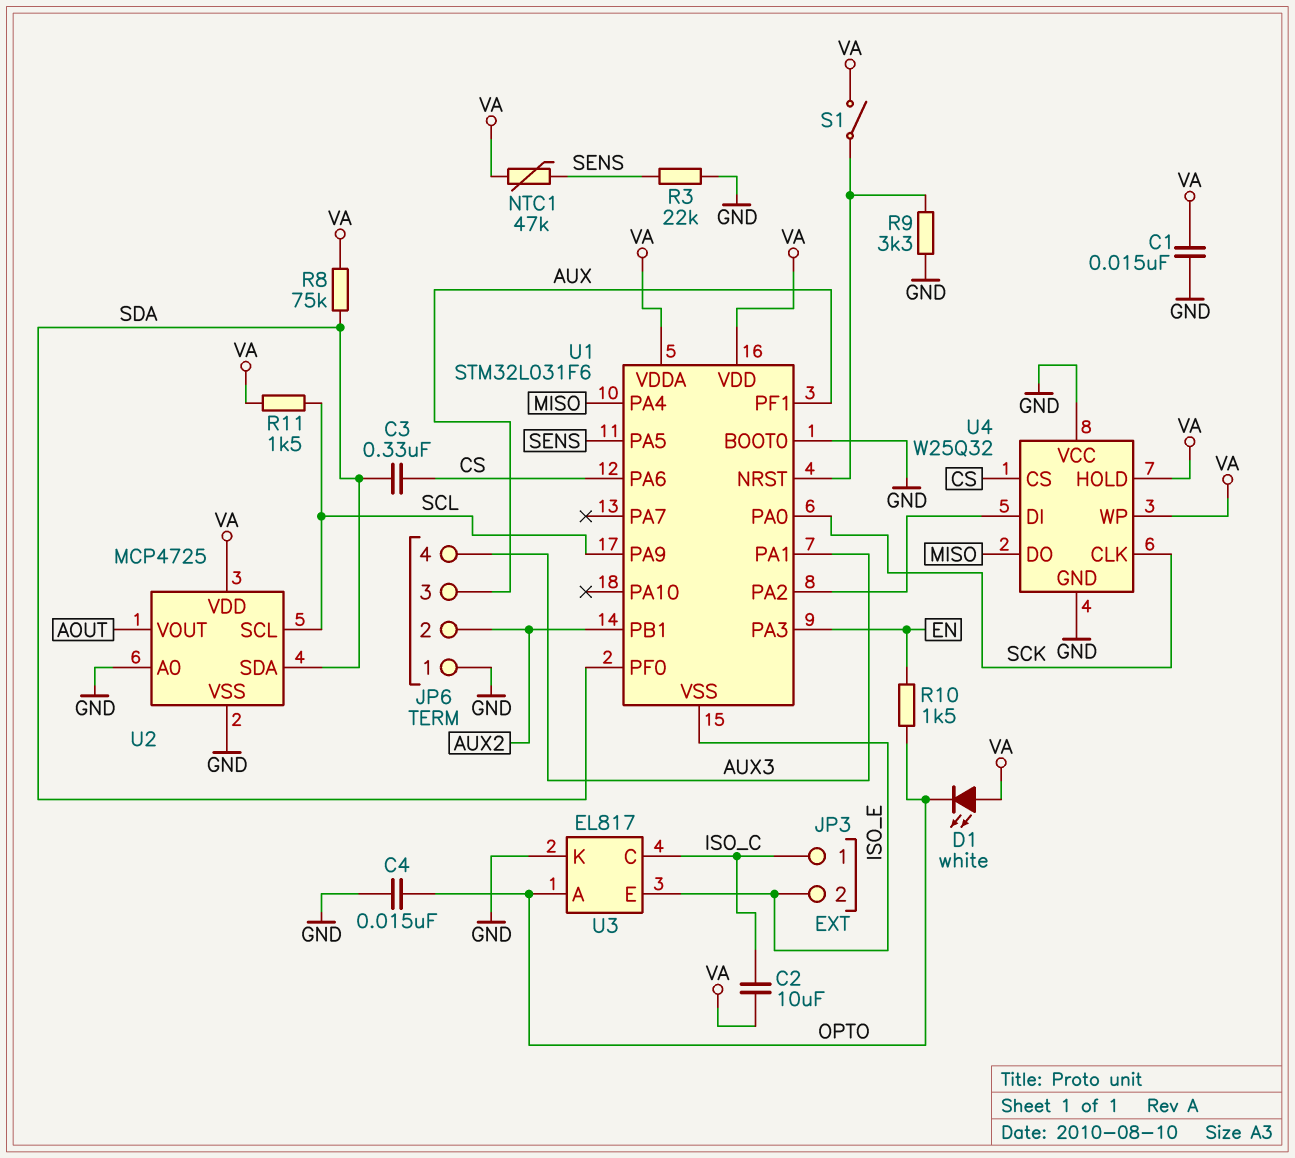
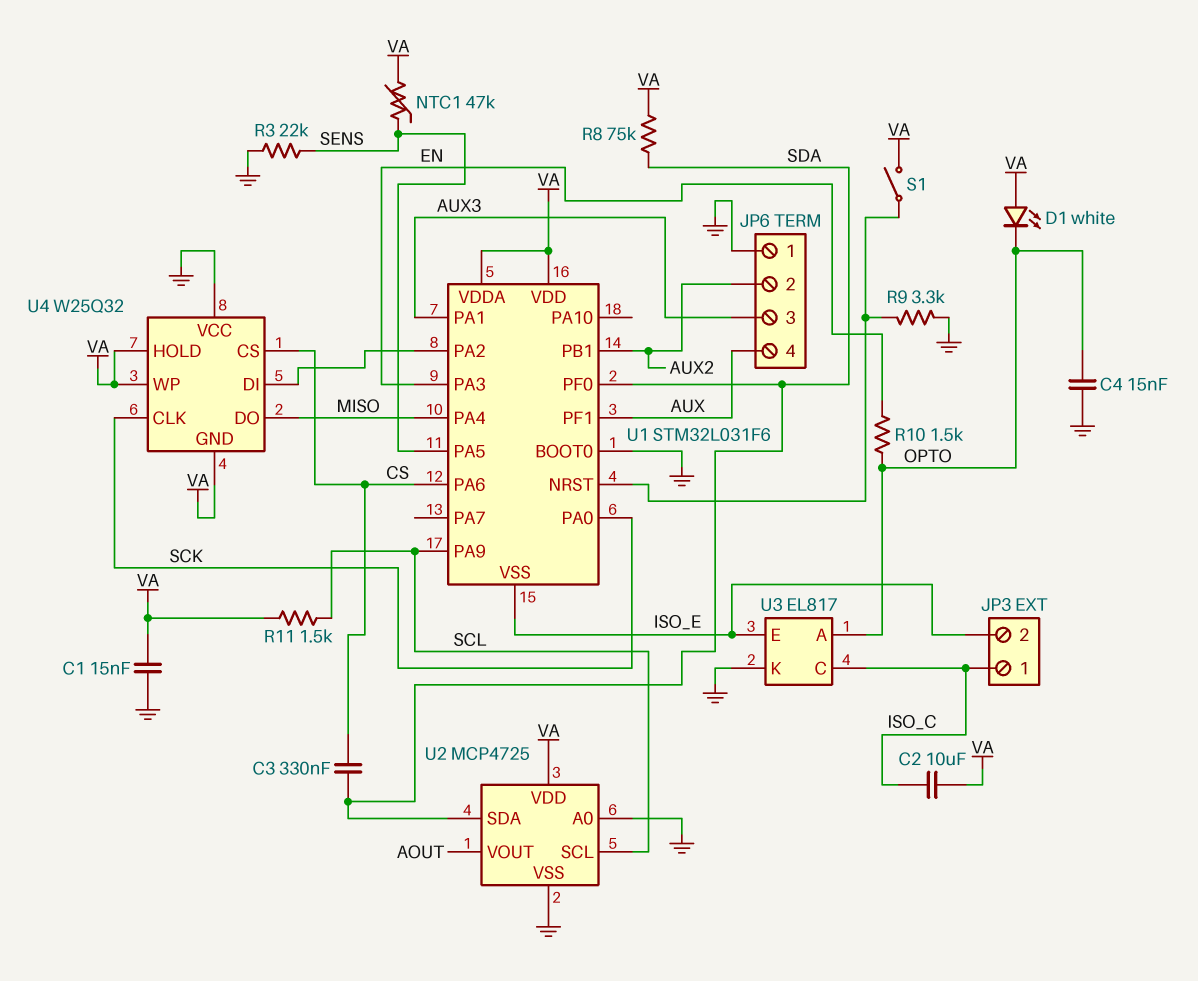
JP6 pin 3: AUX -> AUX3
JP6 pin 4: AUX3 -> AUX
U4 pin GND: GND -> VA

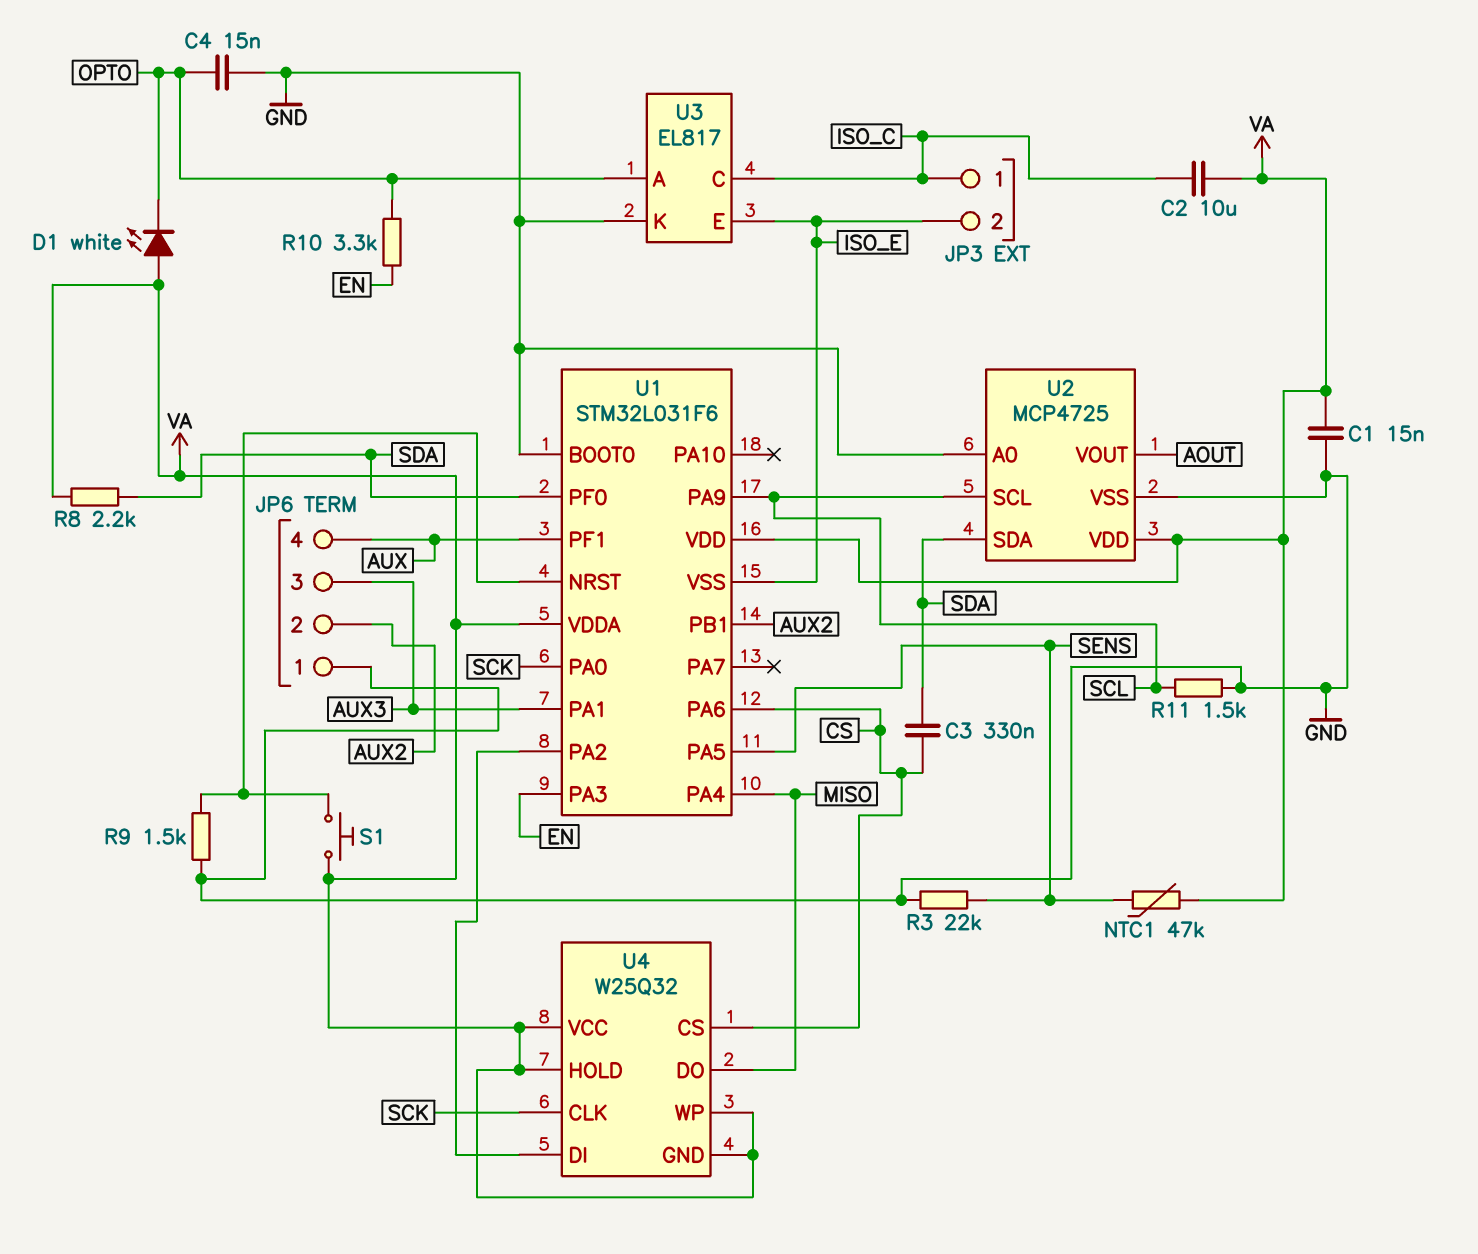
R8: 75k (SDA, VA) -> 2.2k (SDA, VA)
R9: 3.3k (GND, U1/NRST) -> 1.5k (GND, U1/NRST)
R10: 1.5k (EN, OPTO) -> 3.3k (EN, OPTO)
R11: 1.5k (SCL, VA) -> 1.5k (GND, SCL)
S1: switch (U1/NRST, VA) -> button (U1/NRST, VA)
U4 pin VCC: GND -> VA

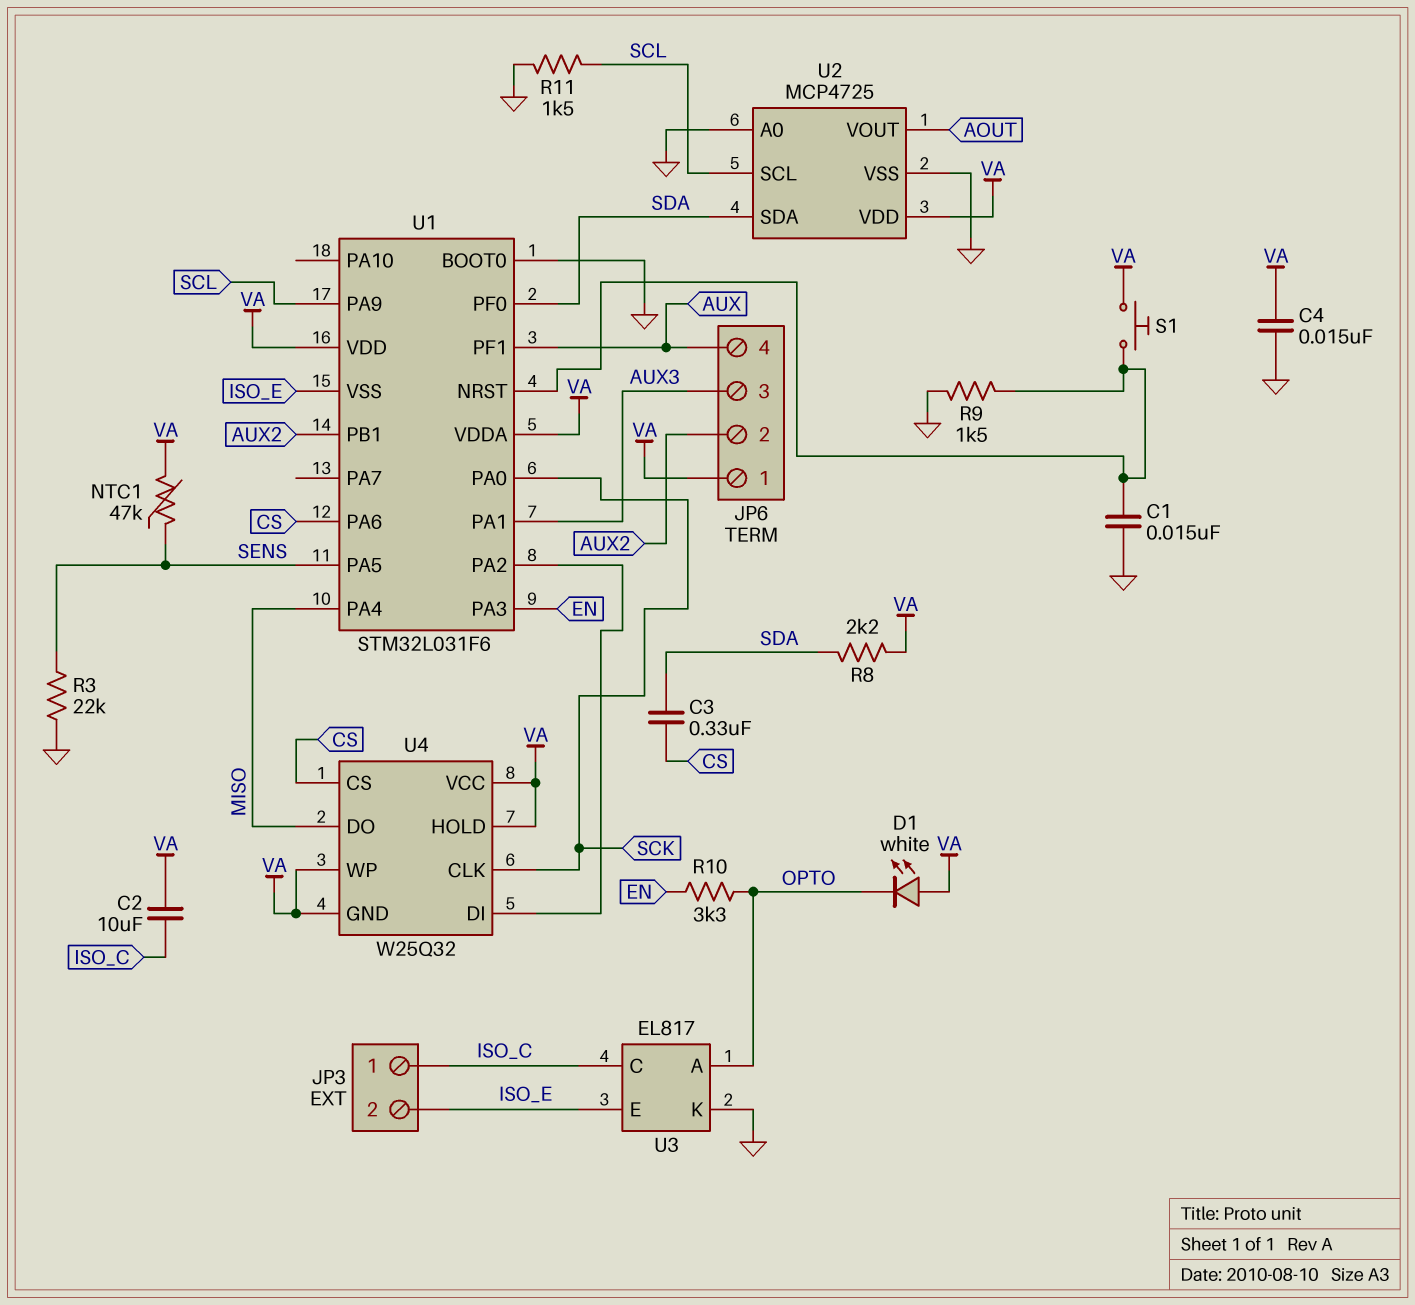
C1: 15nF (GND, VA) -> 15nF (GND, U1/NRST)
C4: 15nF (GND, OPTO) -> 15nF (GND, VA)
JP6 pin 1: GND -> VA

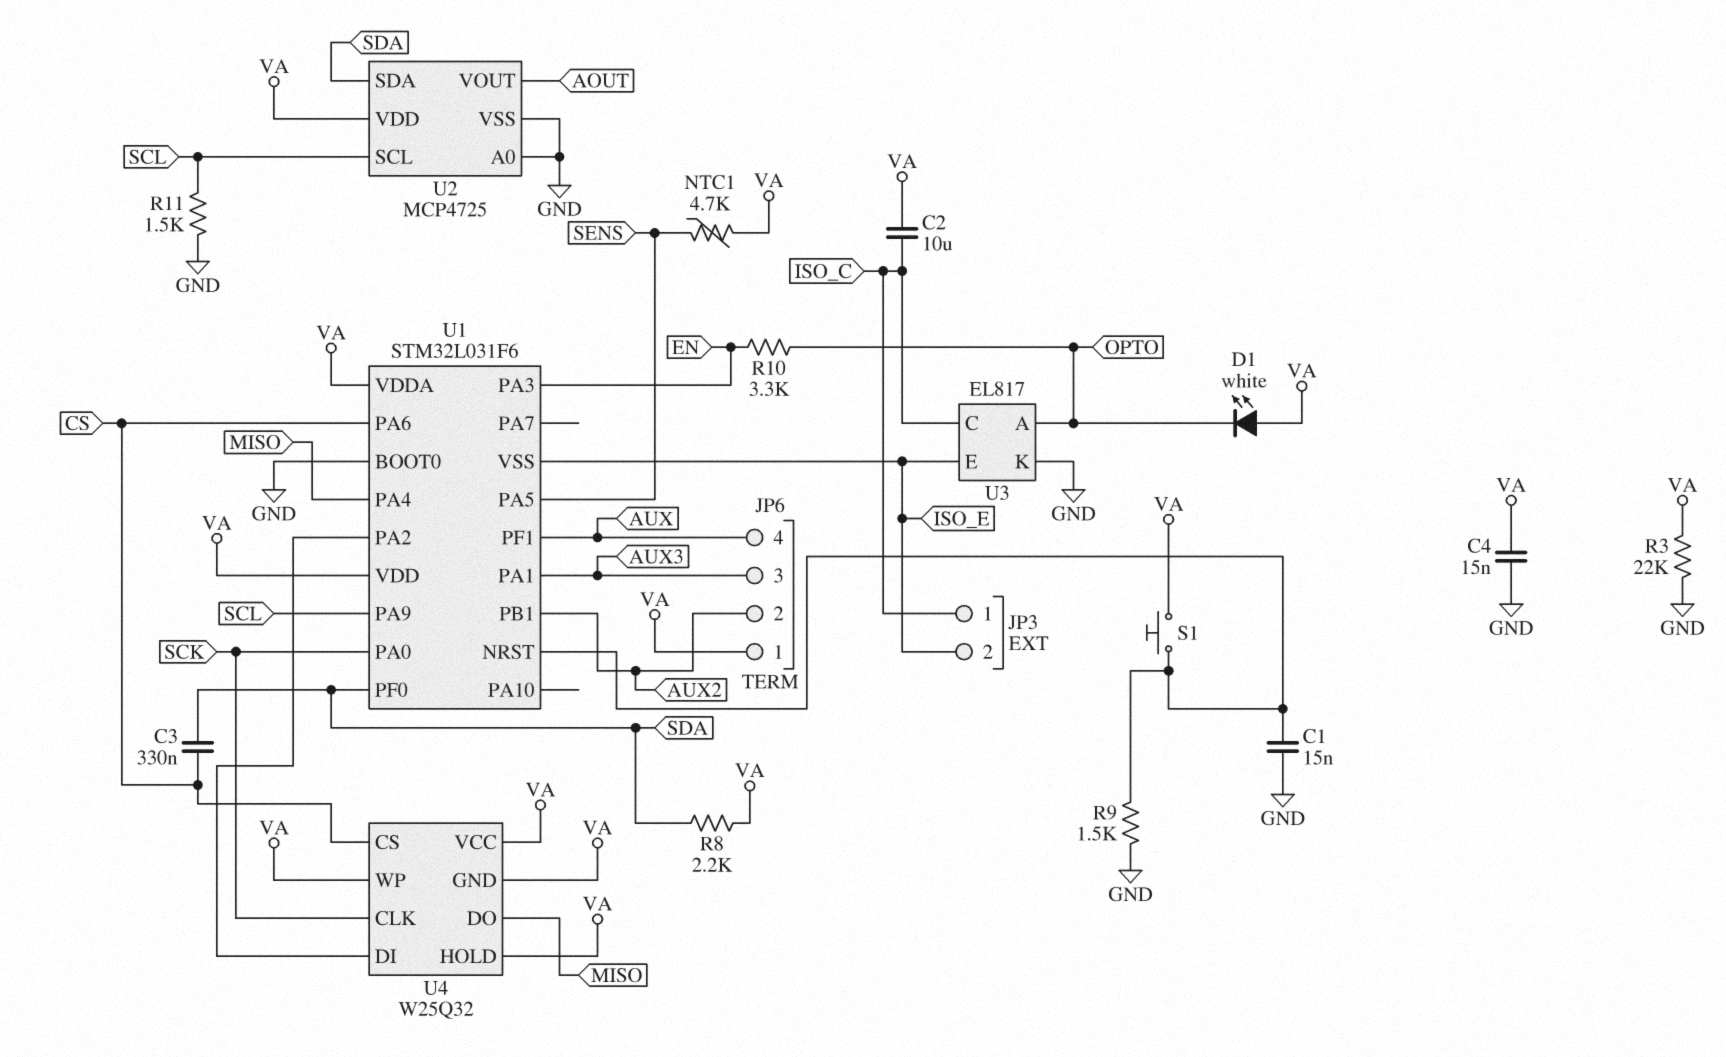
NTC1: 47k (SENS, VA) -> 4.7k (SENS, VA)
R3: 22k (GND, SENS) -> 22k (GND, VA)

